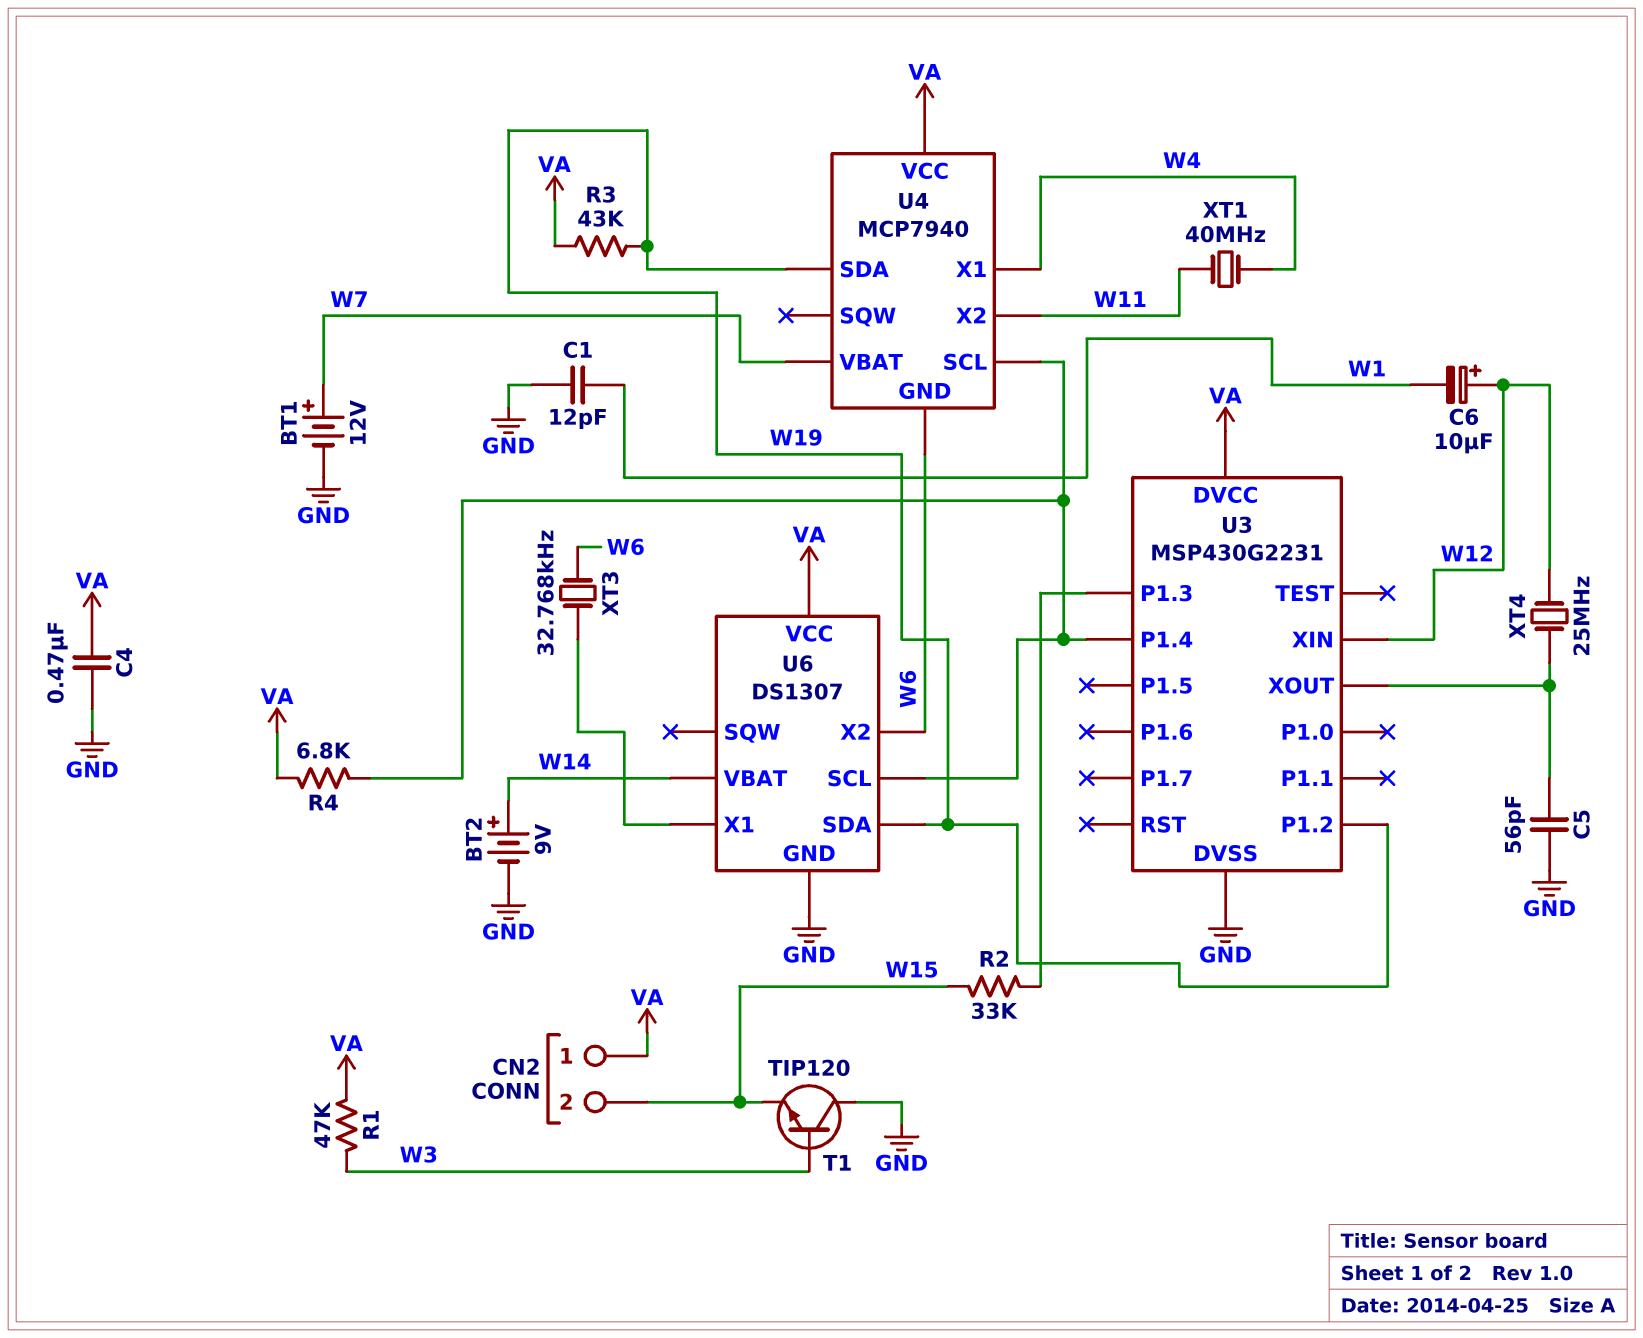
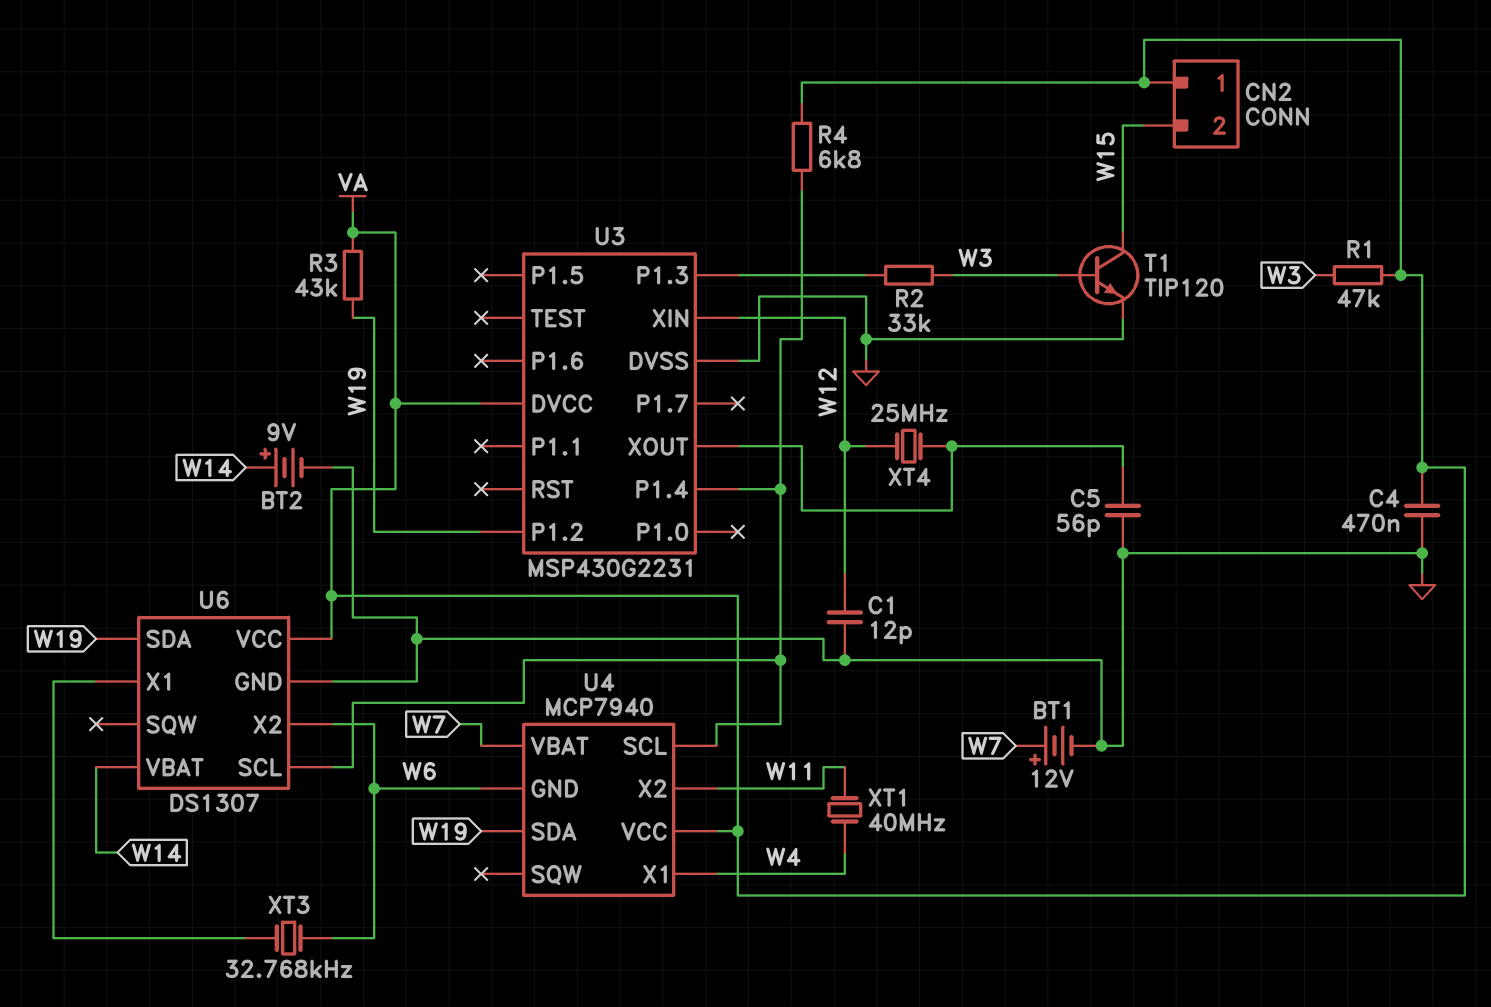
C1: 12pF (GND, W1) -> 12pF (GND, W12)
C6: 10uF (plus W12, minus W1) -> none
R2: 33k (U3/P1.3, W15) -> 33k (U3/P1.3, W3)
T1: NPN TIP120 (B W3, C GND, E W15) -> NPN TIP120 (B W3, C W15, E GND)

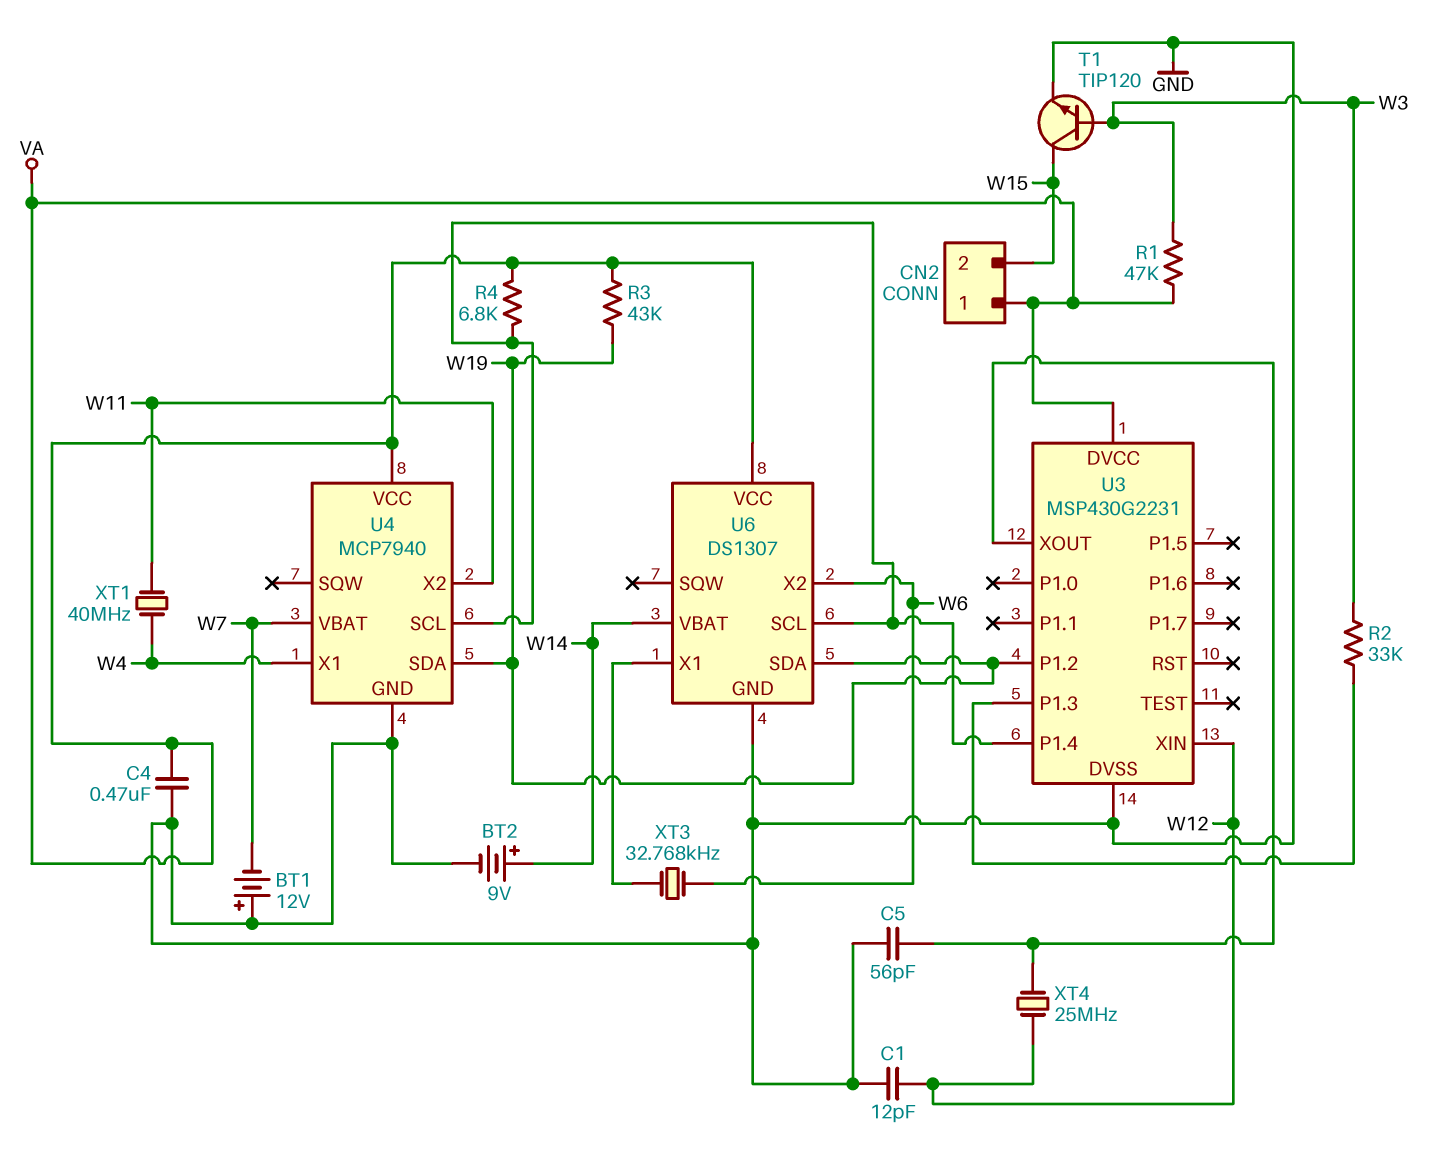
BT1: 12V (plus W7, minus GND) -> 12V (plus GND, minus W7)
U4 pin GND: W6 -> GND

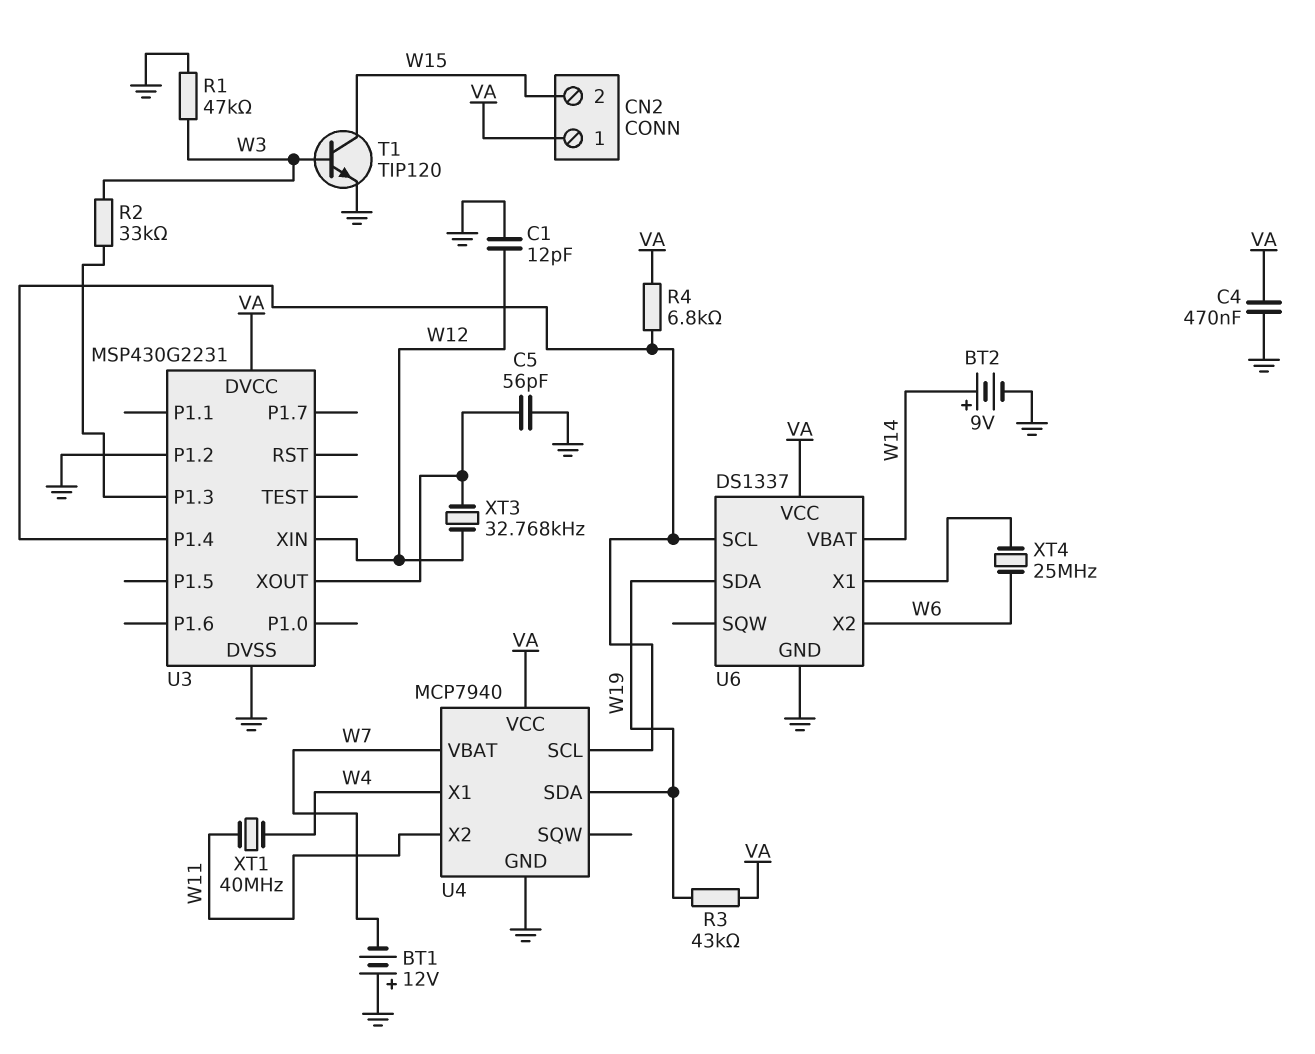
R1: 47k (VA, W3) -> 47k (GND, W3)
U3 pin P1.2: W19 -> GND
U6: DS1307 -> DS1337
XT3: 32.768kHz (U6/X1, W6) -> 32.768kHz (U3/XOUT, W12)
XT4: 25MHz (U3/XOUT, W12) -> 25MHz (U6/X1, W6)

